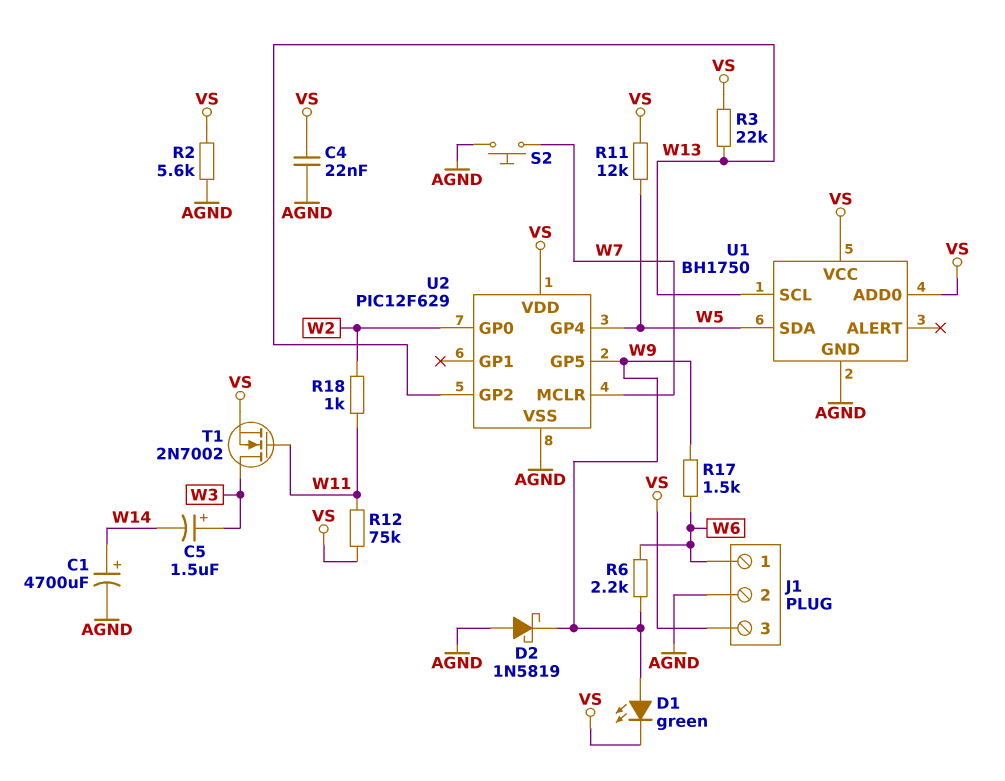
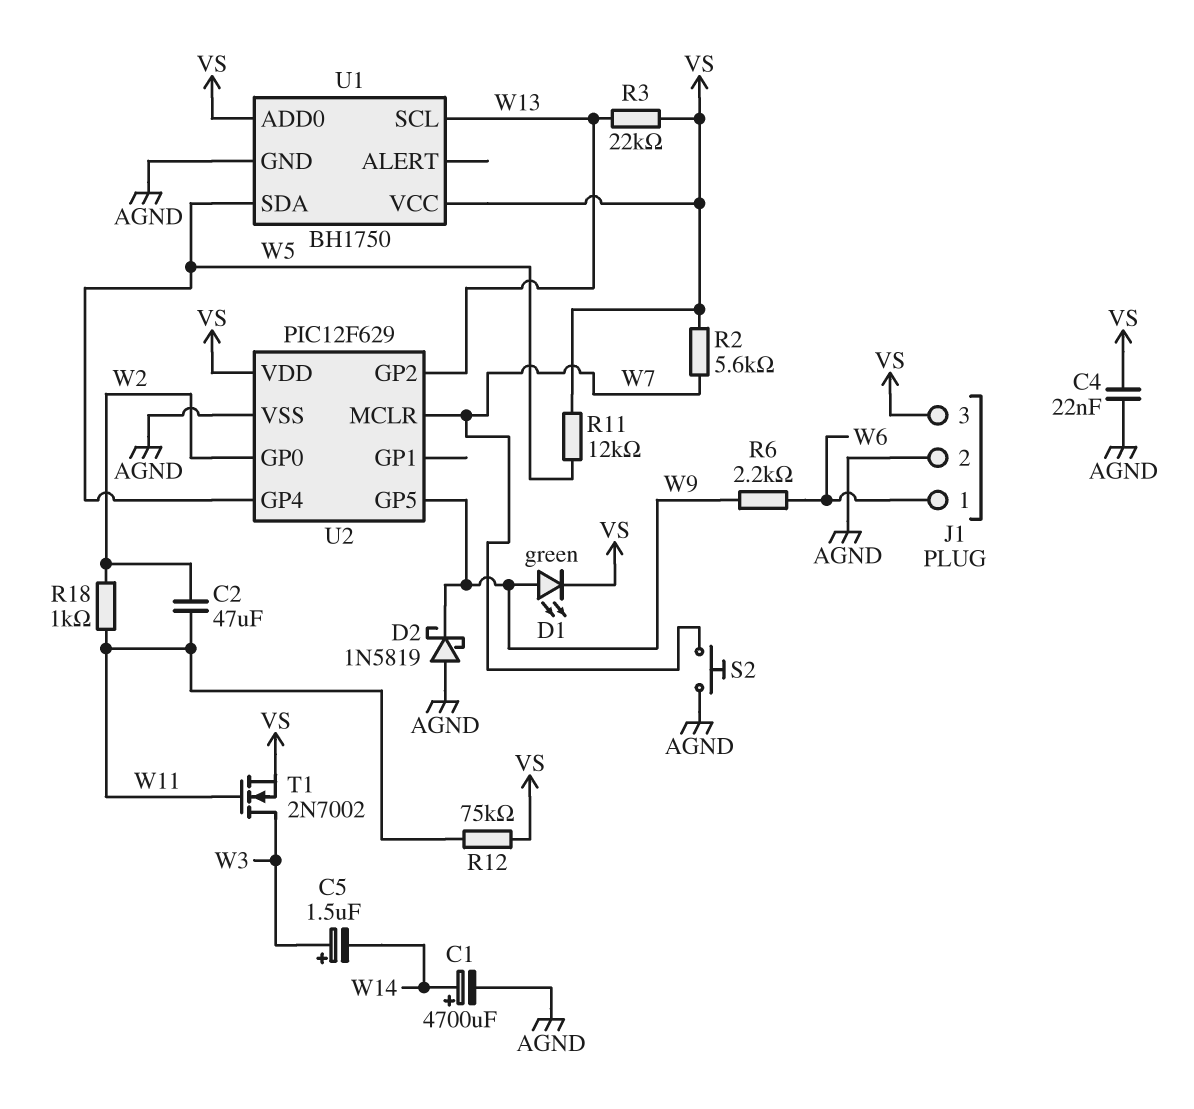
C2: none -> 47uF (W2, W11)
R2: 5.6k (AGND, VS) -> 5.6k (VS, W7)
R17: 1.5k (W6, W9) -> none

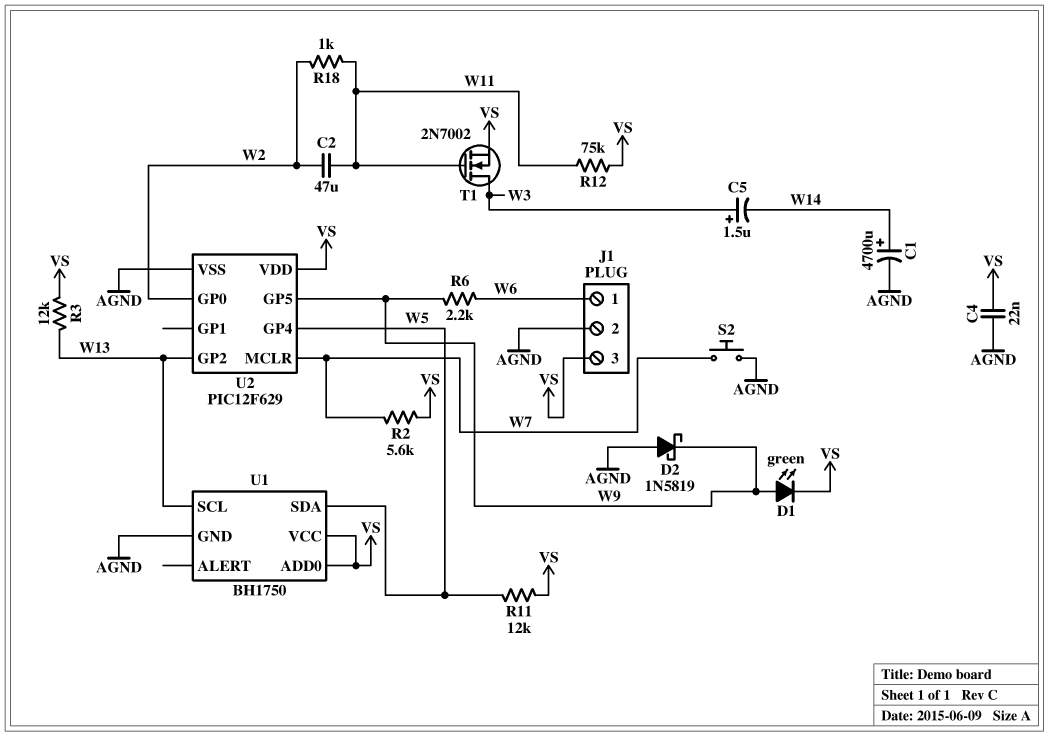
R3: 22k (VS, W13) -> 12k (VS, W13)

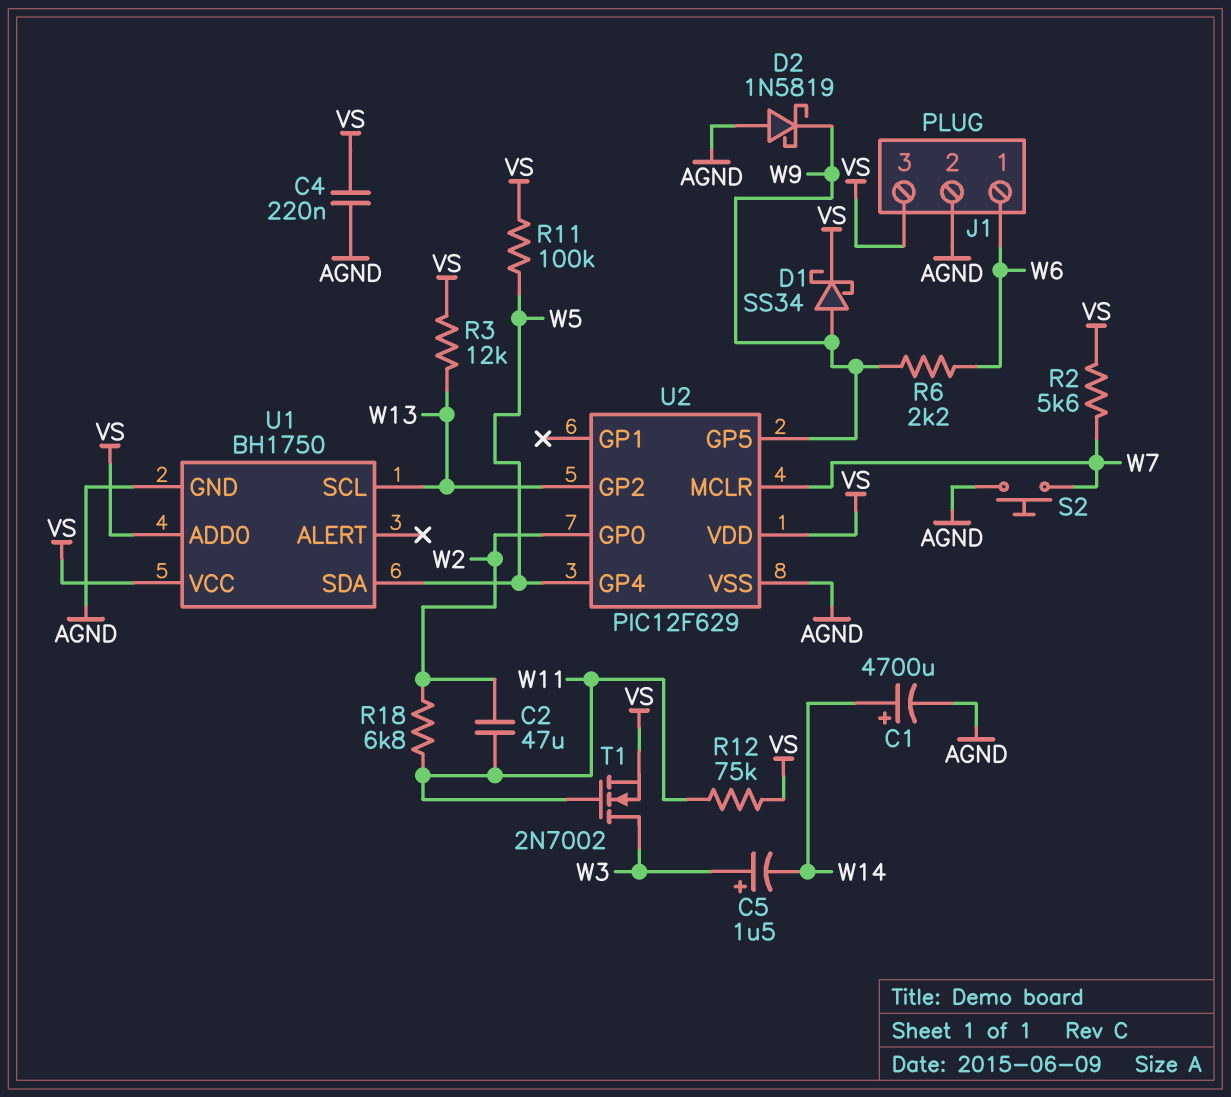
C4: 22nF (AGND, VS) -> 220nF (AGND, VS)
D1: LED green (A W9, K VS) -> schottky SS34 (A W9, K VS)
R11: 12k (VS, W5) -> 100k (VS, W5)
R18: 1k (W2, W11) -> 6.8k (W2, W11)

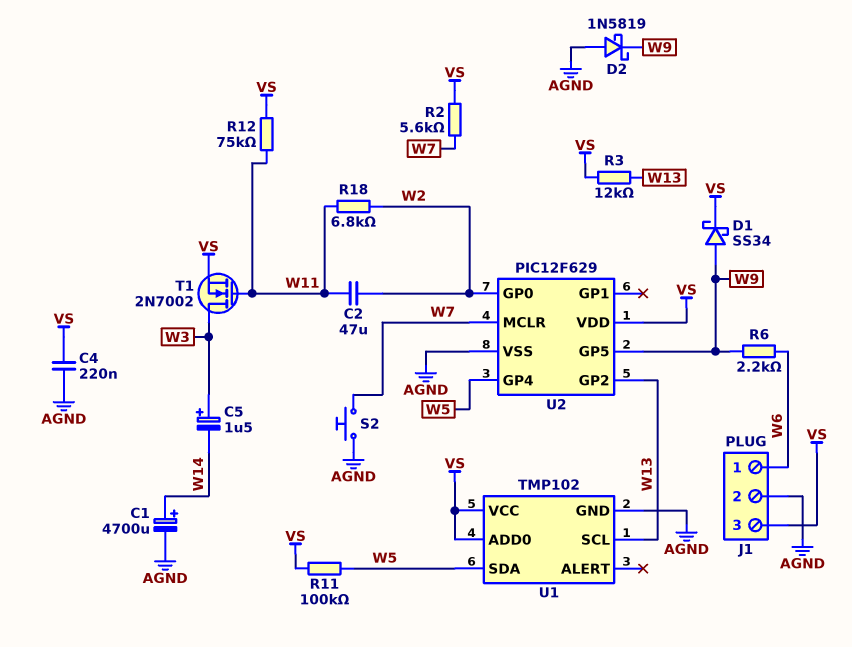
U1: BH1750 -> TMP102

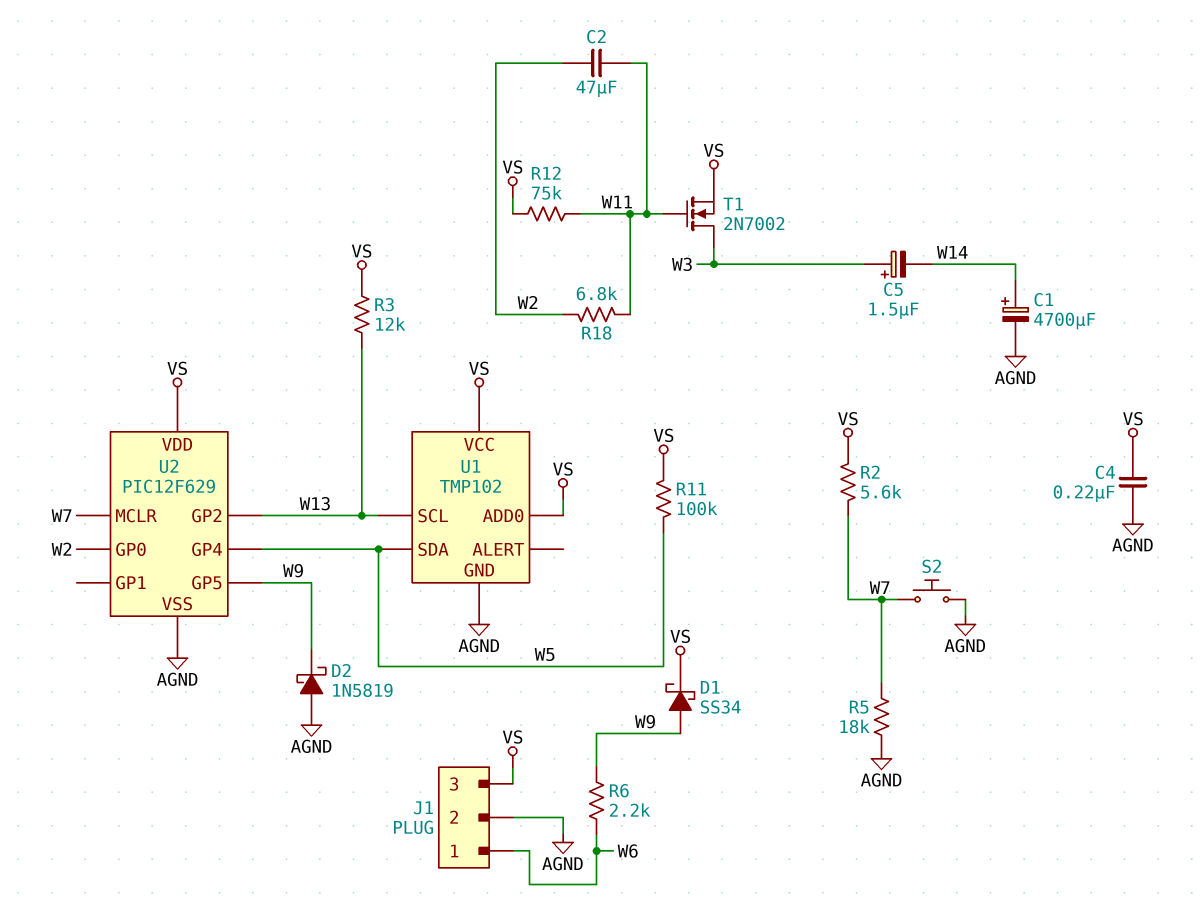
R5: none -> 18k (AGND, W7)

